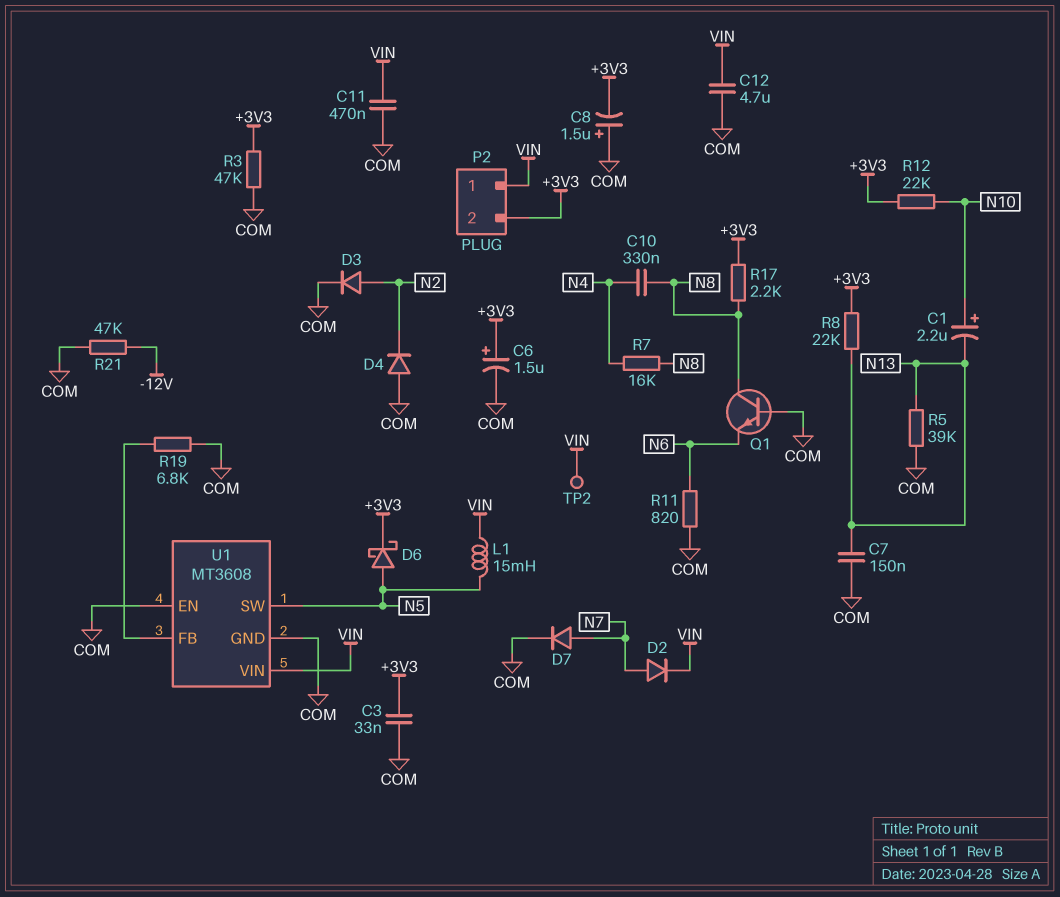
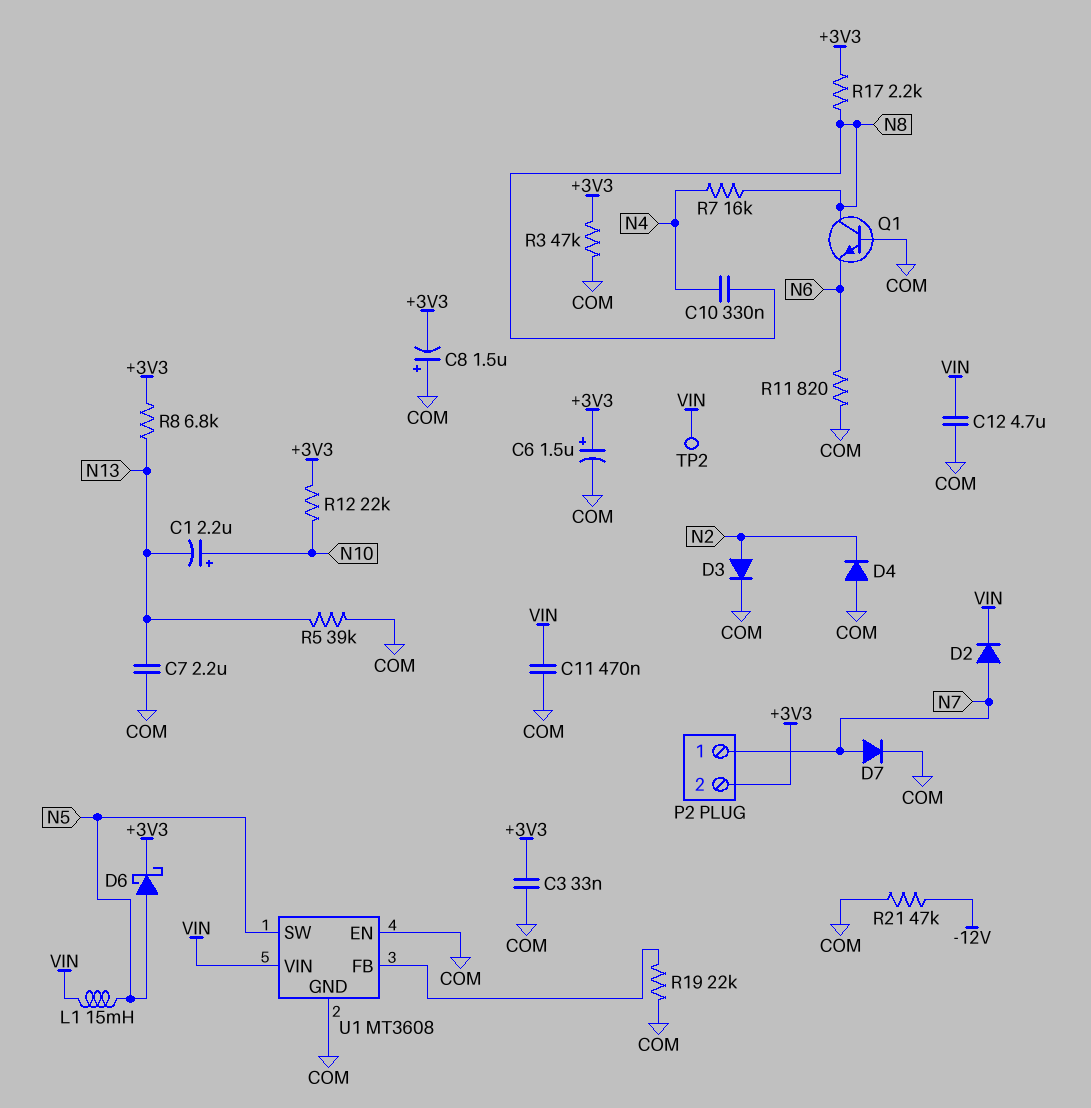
C7: 150nF (COM, N13) -> 2.2uF (COM, N13)
P2 pin 1: VIN -> N7
R8: 22k (+3V3, N13) -> 6.8k (+3V3, N13)
R19: 6.8k (COM, U1/FB) -> 22k (COM, U1/FB)

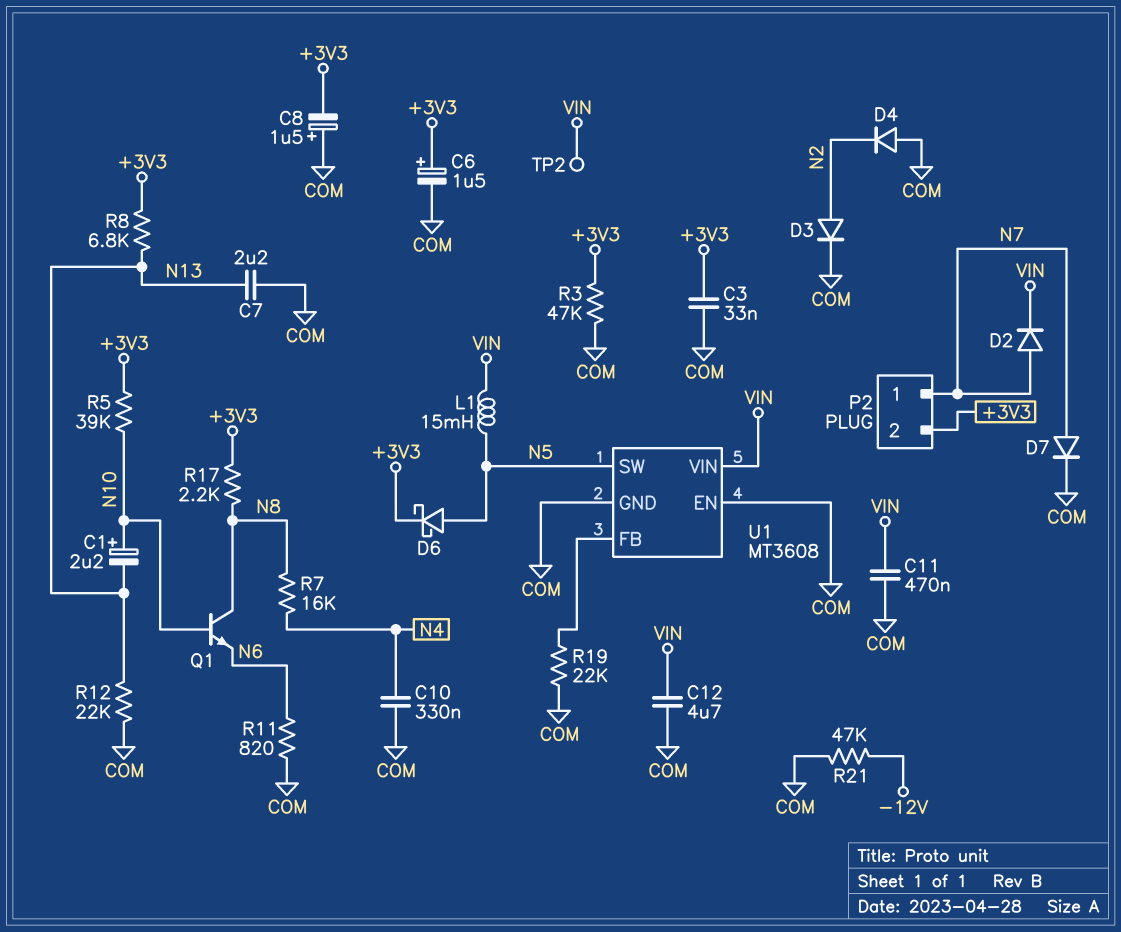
C10: 330nF (N4, N8) -> 330nF (COM, N4)
Q1: NPN (B COM, C N8, E N6) -> NPN (B N10, C N8, E N6)
R5: 39k (COM, N13) -> 39k (+3V3, N10)
R12: 22k (+3V3, N10) -> 22k (COM, N13)

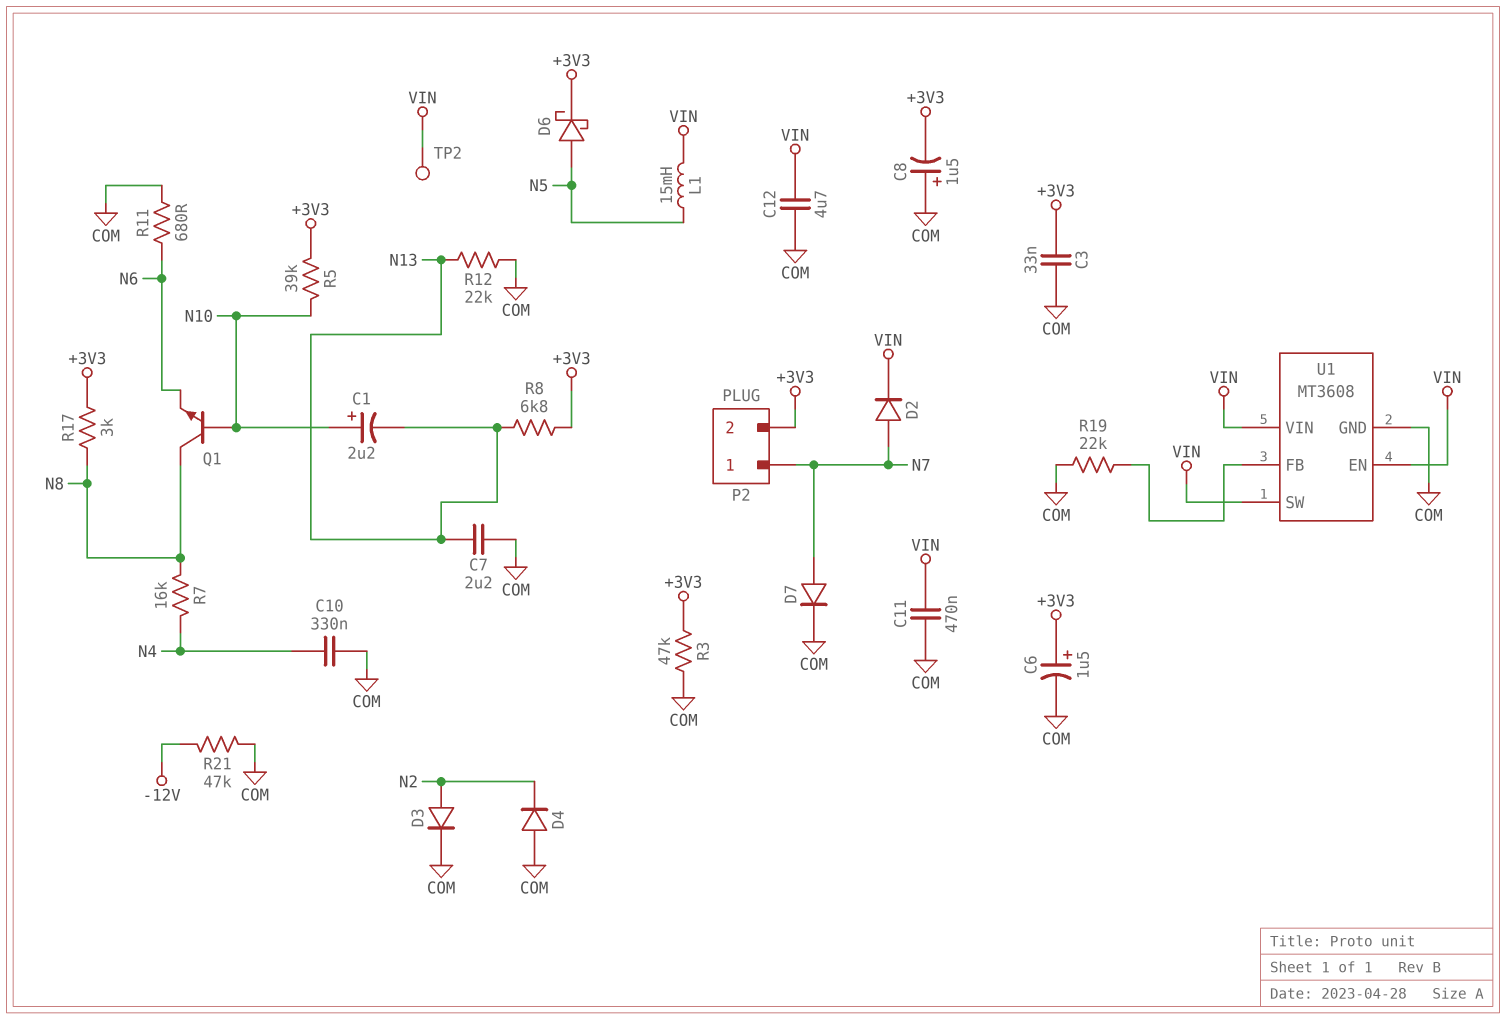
R11: 820 (COM, N6) -> 680 (COM, N6)
R17: 2.2k (+3V3, N8) -> 3k (+3V3, N8)
U1 pin EN: COM -> VIN
U1 pin SW: N5 -> VIN

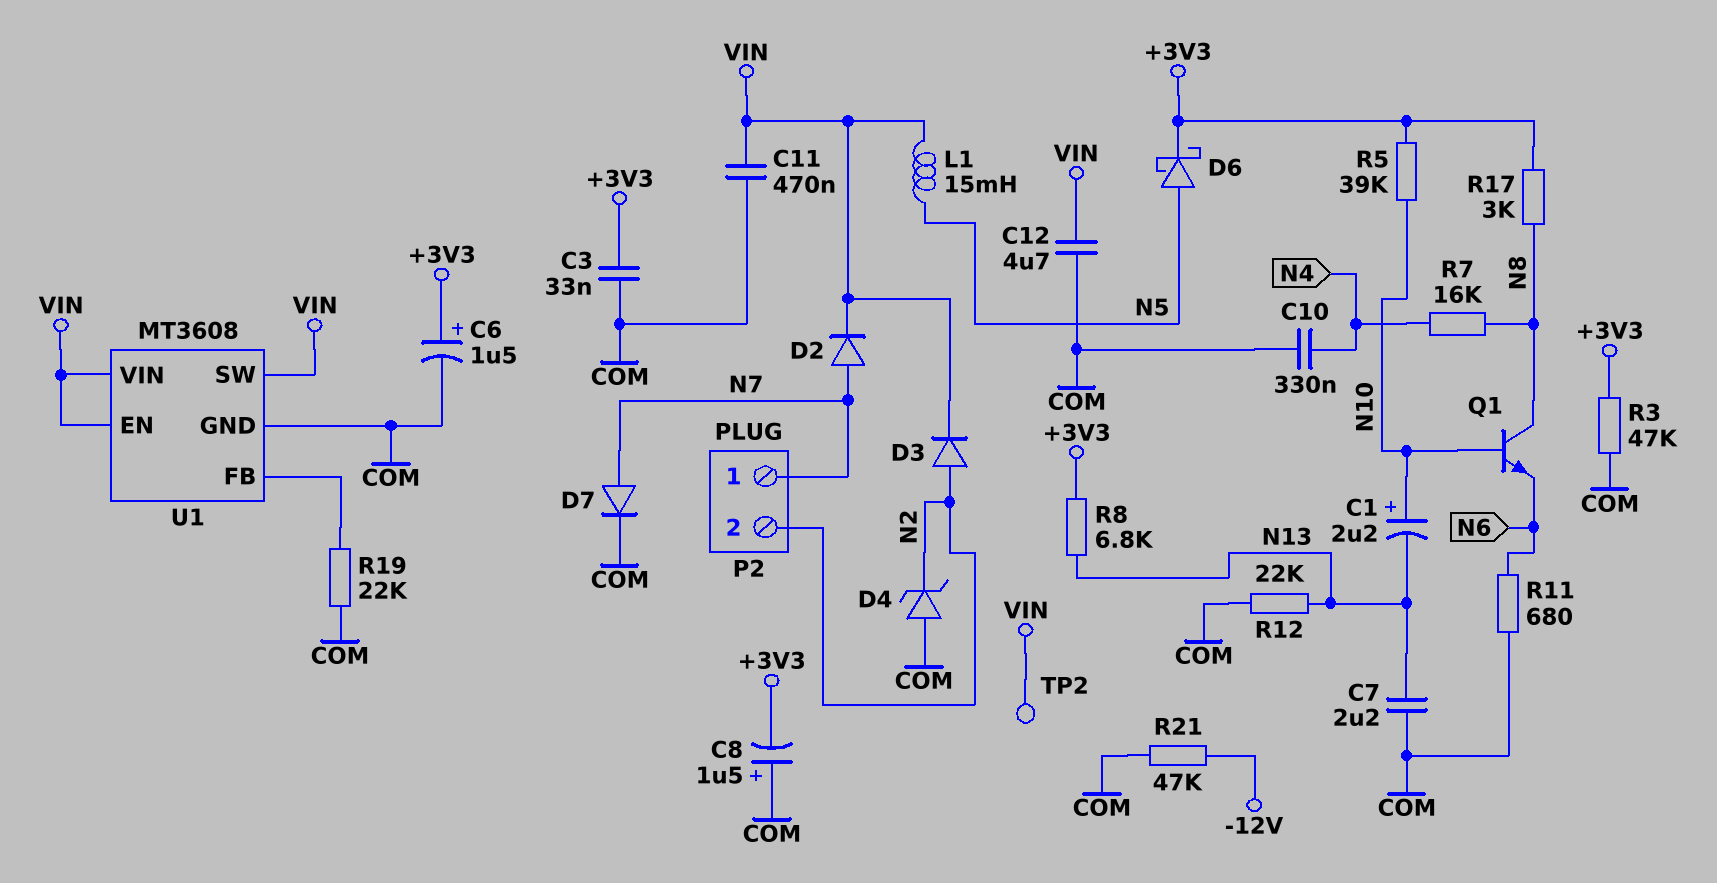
D3: diode (A N2, K COM) -> diode (A N2, K VIN)
D4: diode (A COM, K N2) -> zener (A COM, K N2)
P2 pin 2: +3V3 -> N2

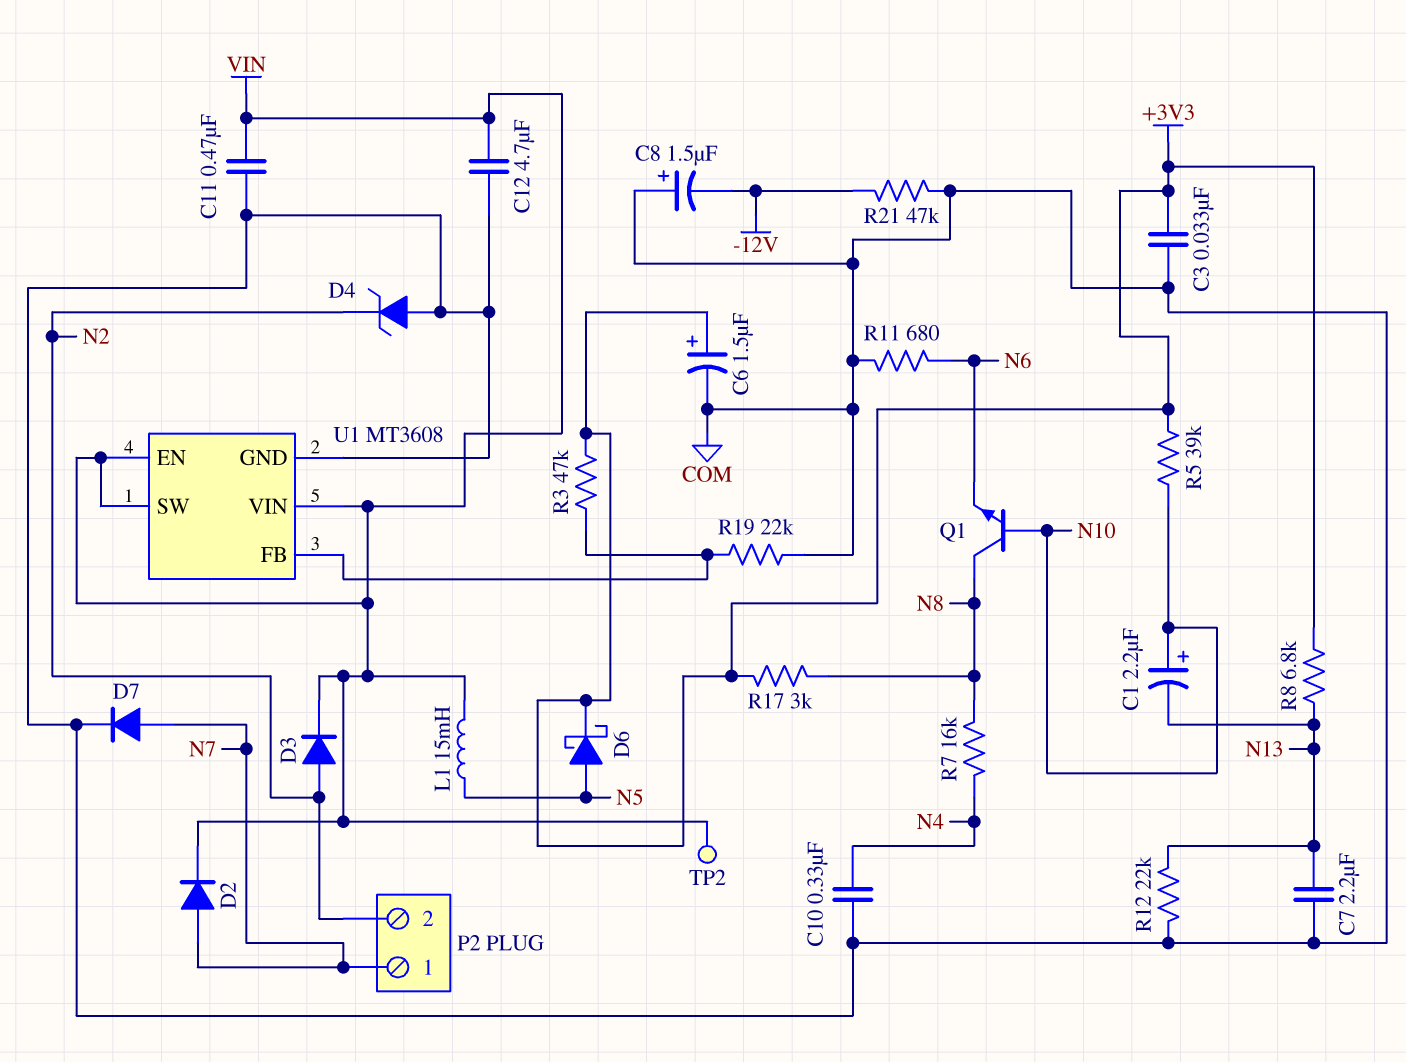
C8: 1.5uF (plus COM, minus +3V3) -> 1.5uF (plus COM, minus -12V)
R3: 47k (+3V3, COM) -> 47k (+3V3, U1/FB)

